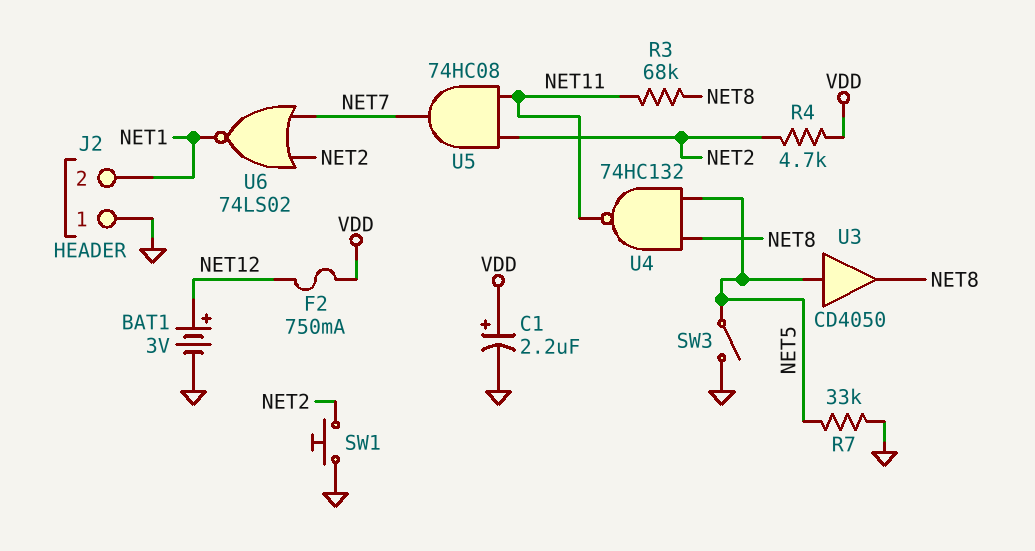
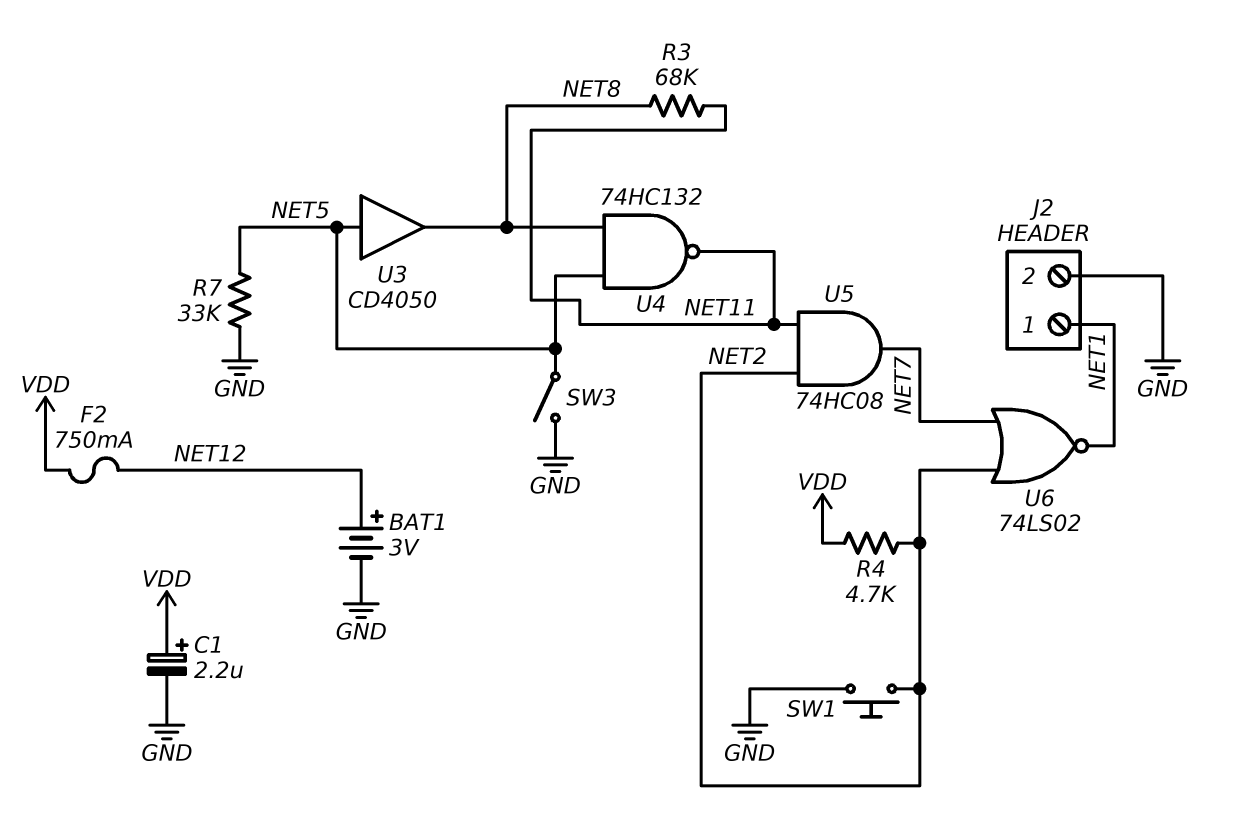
J2 pin 1: GND -> NET1
J2 pin 2: NET1 -> GND

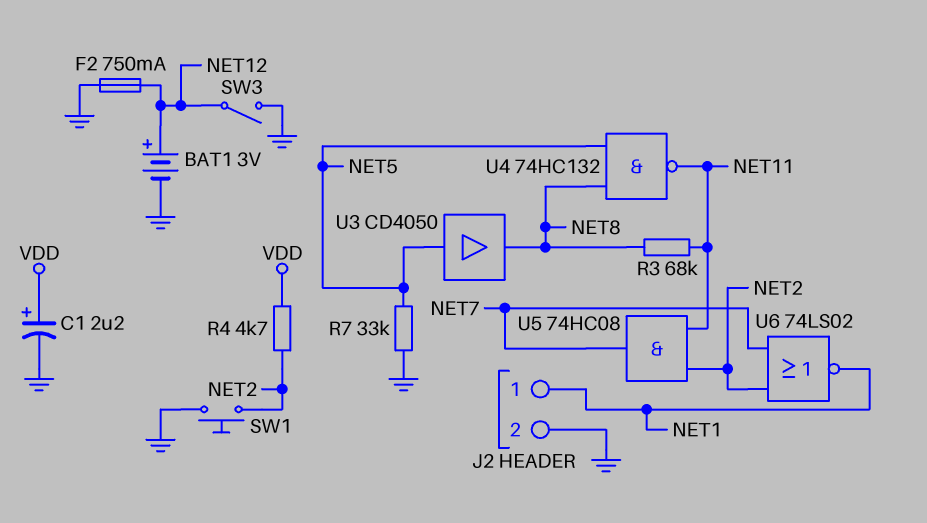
F2: 750mA (NET12, VDD) -> 750mA (GND, NET12)
SW3: switch (GND, NET5) -> switch (GND, NET12)

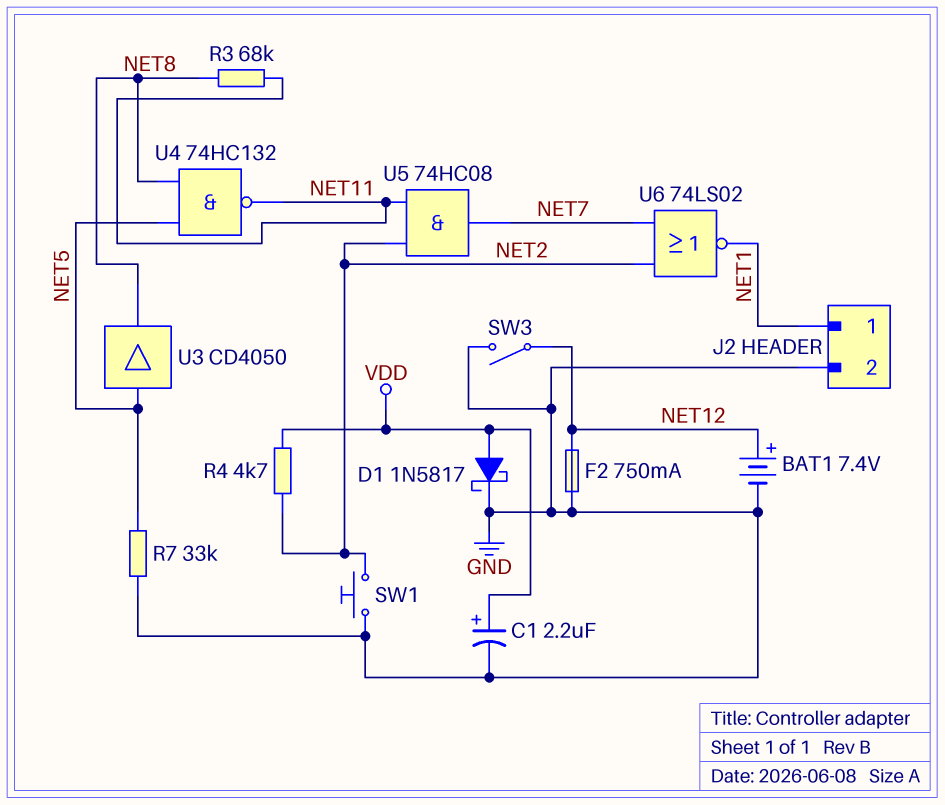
BAT1: 3V (plus NET12, minus GND) -> 7.4V (plus NET12, minus GND)
D1: none -> schottky 1N5817 (A VDD, K GND)

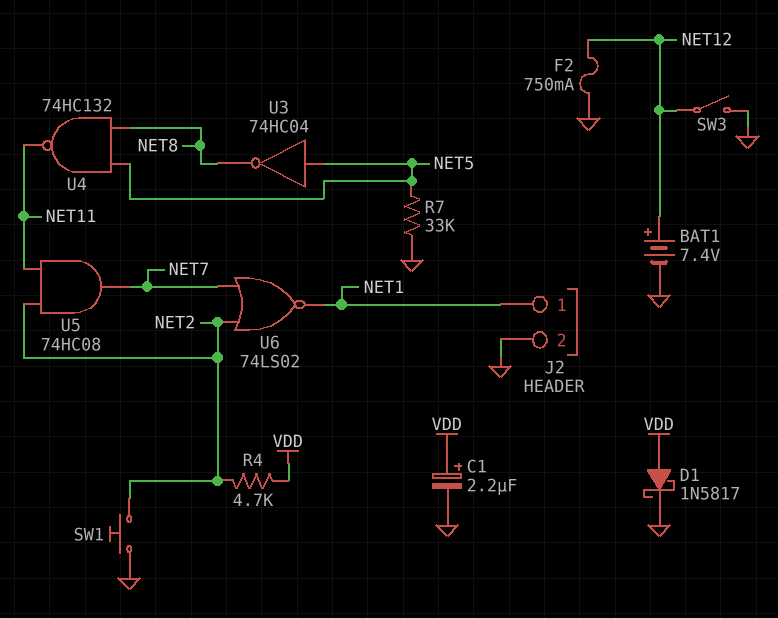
R3: 68k (NET8, NET11) -> none
U3: buffer CD4050 (in NET5, out NET8) -> NOT 74HC04 (in NET5, out NET8)

